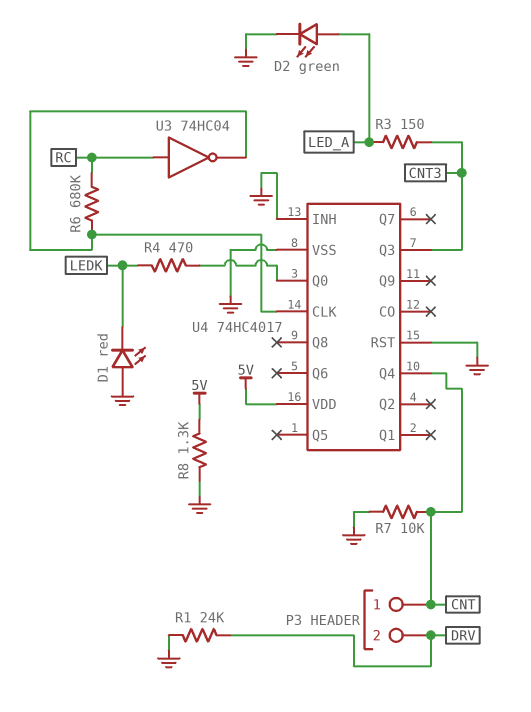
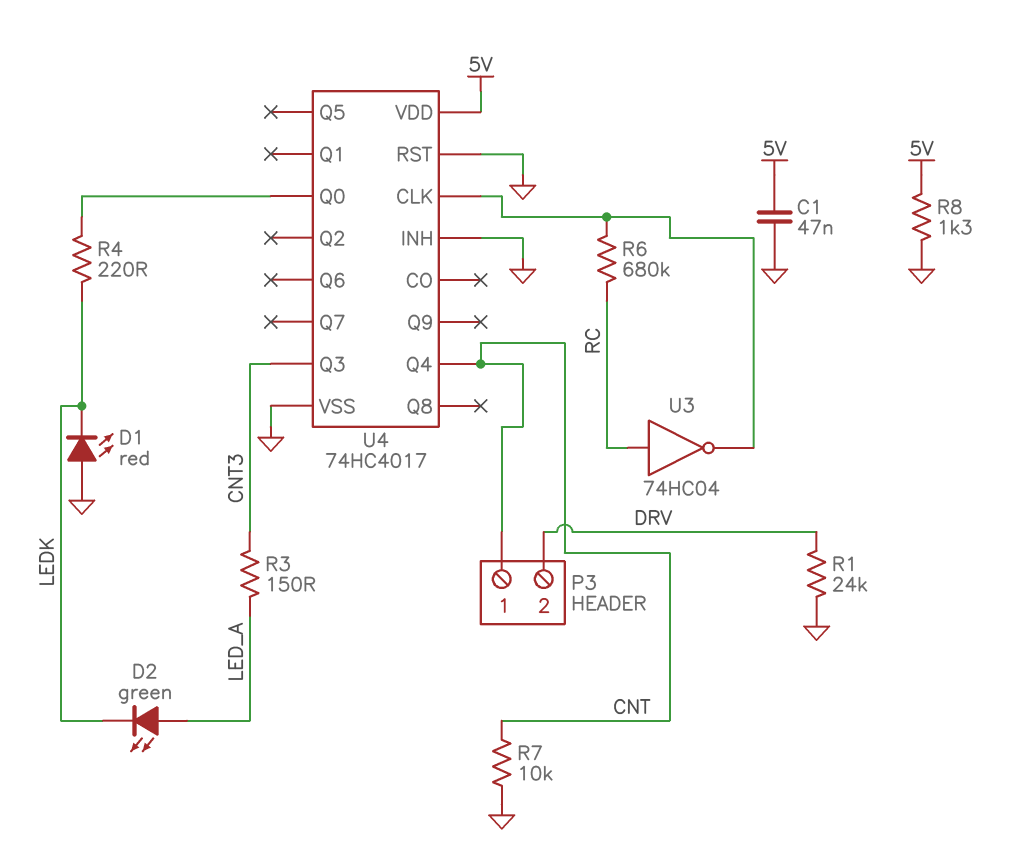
C1: none -> 47nF (5V, GND)
D2: LED green (A LED_A, K GND) -> LED green (A LED_A, K LEDK)
R4: 470 (LEDK, U4/Q0) -> 220 (LEDK, U4/Q0)

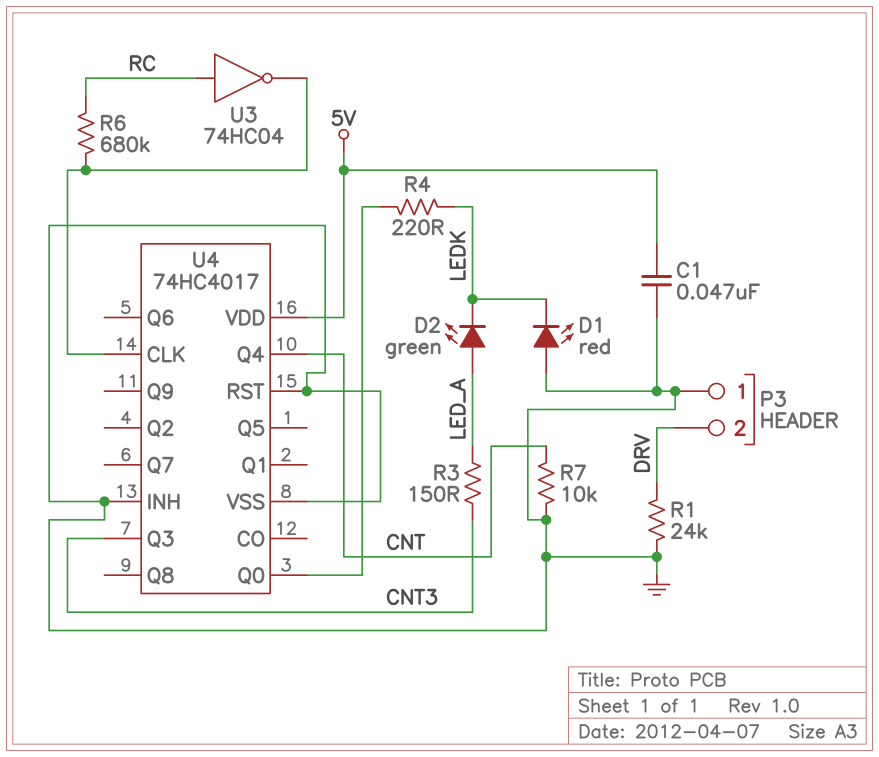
P3 pin 1: CNT -> GND
R8: 1.3k (5V, GND) -> none

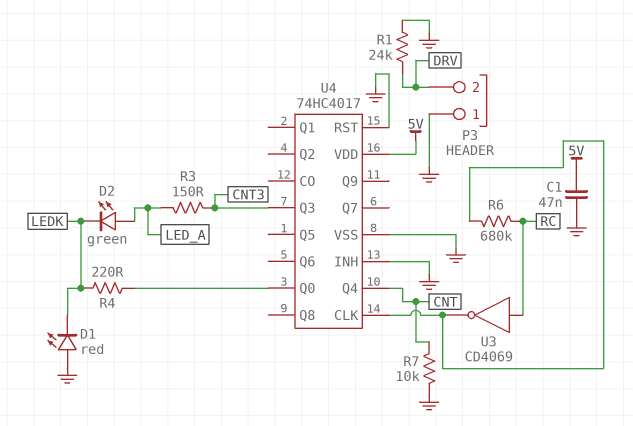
U3: NOT 74HC04 (in RC, out U4/CLK) -> NOT CD4069 (in RC, out U4/CLK)

